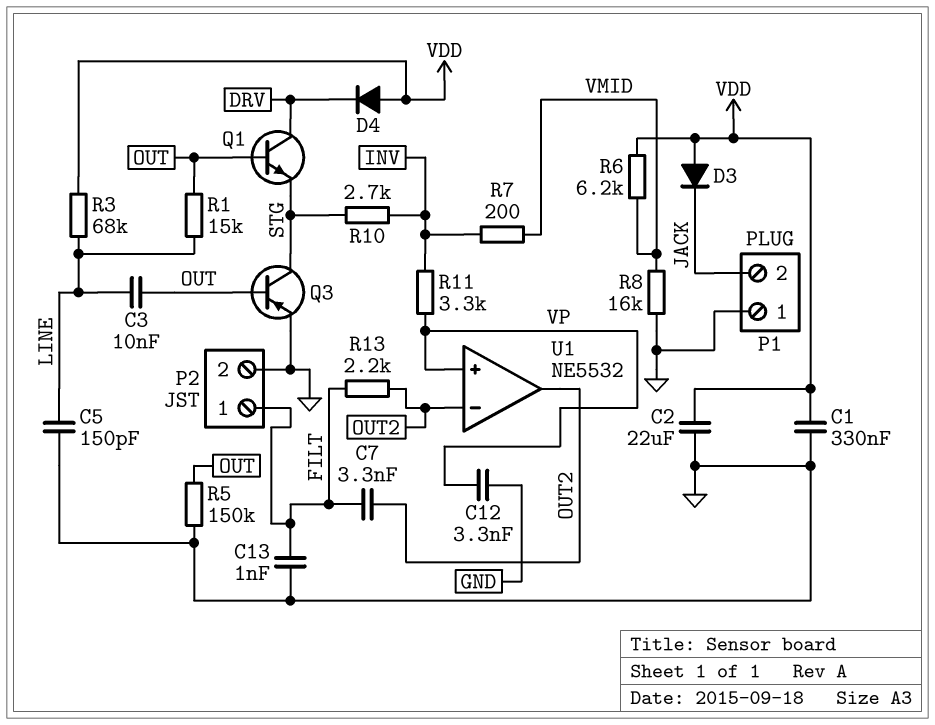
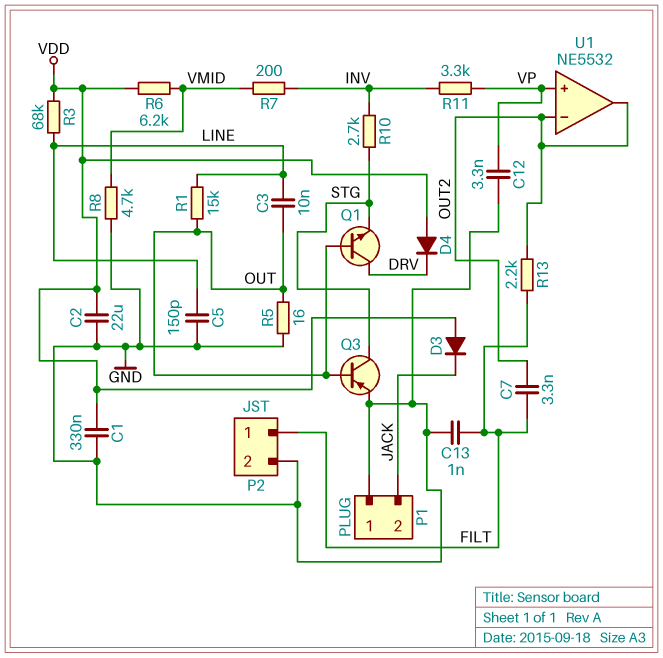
R5: 150k (GND, OUT) -> 16 (GND, OUT)
R8: 16k (GND, VMID) -> 4.7k (GND, VMID)

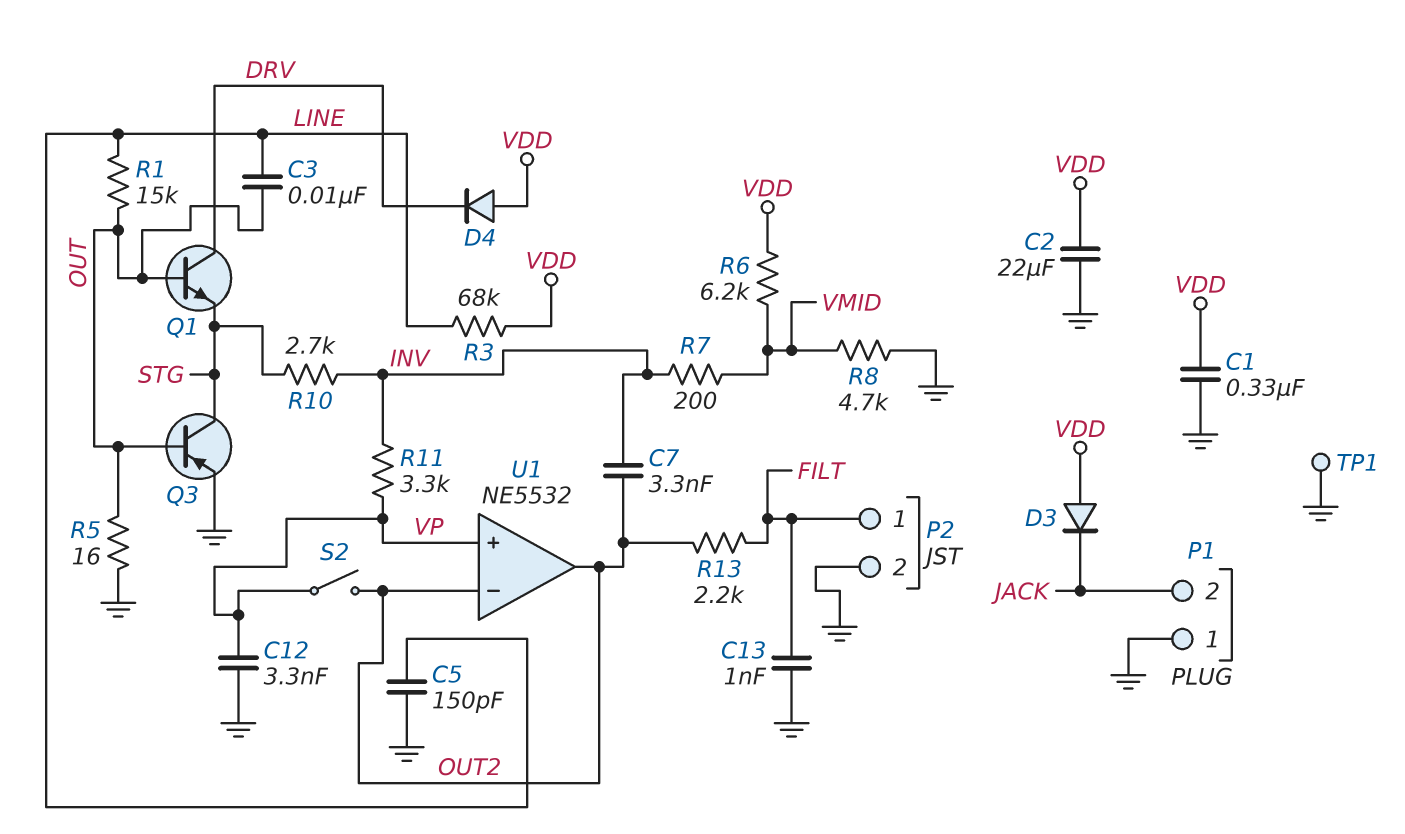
C7: 3.3nF (FILT, OUT2) -> 3.3nF (INV, OUT2)
S2: none -> switch (OUT2, VP)
TP1: none -> test point (GND)

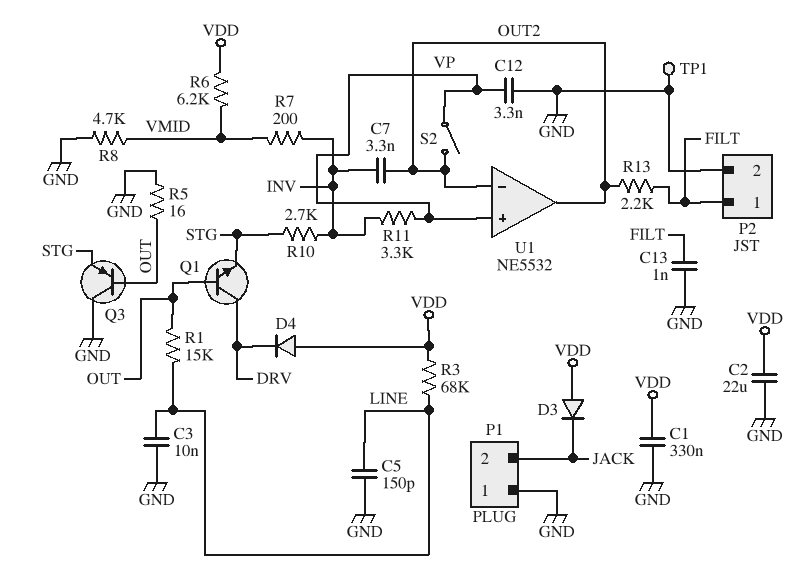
C3: 10nF (LINE, OUT) -> 10nF (GND, LINE)
Q3: PNP (B OUT, C STG, E GND) -> PNP (B OUT, C GND, E STG)

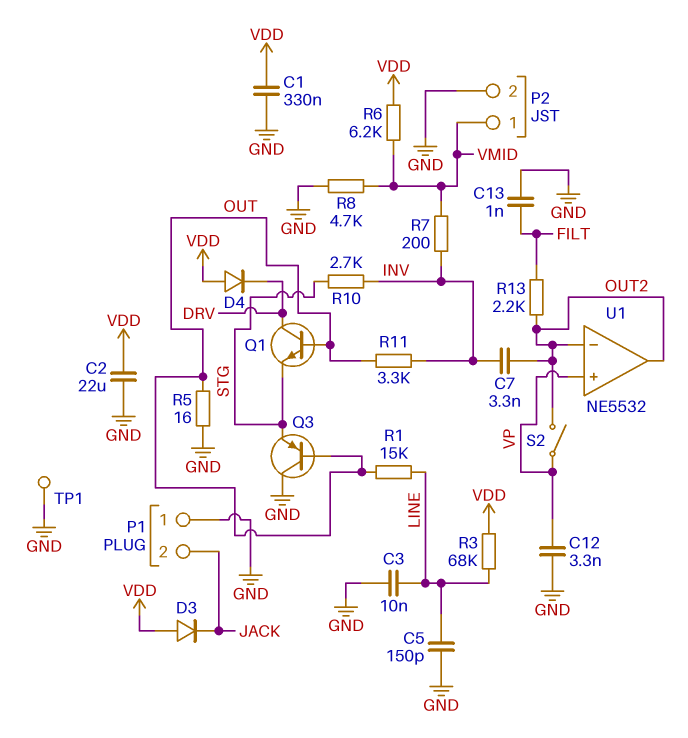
P2 pin 1: FILT -> VMID
R11: 3.3k (INV, VP) -> 3.3k (INV, OUT)

